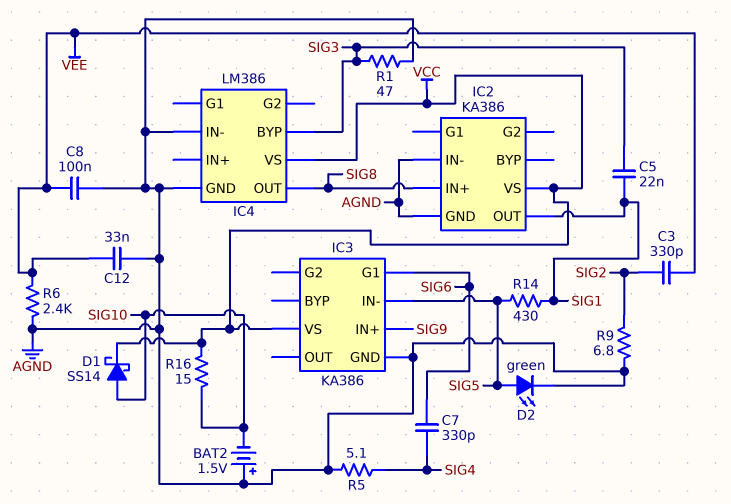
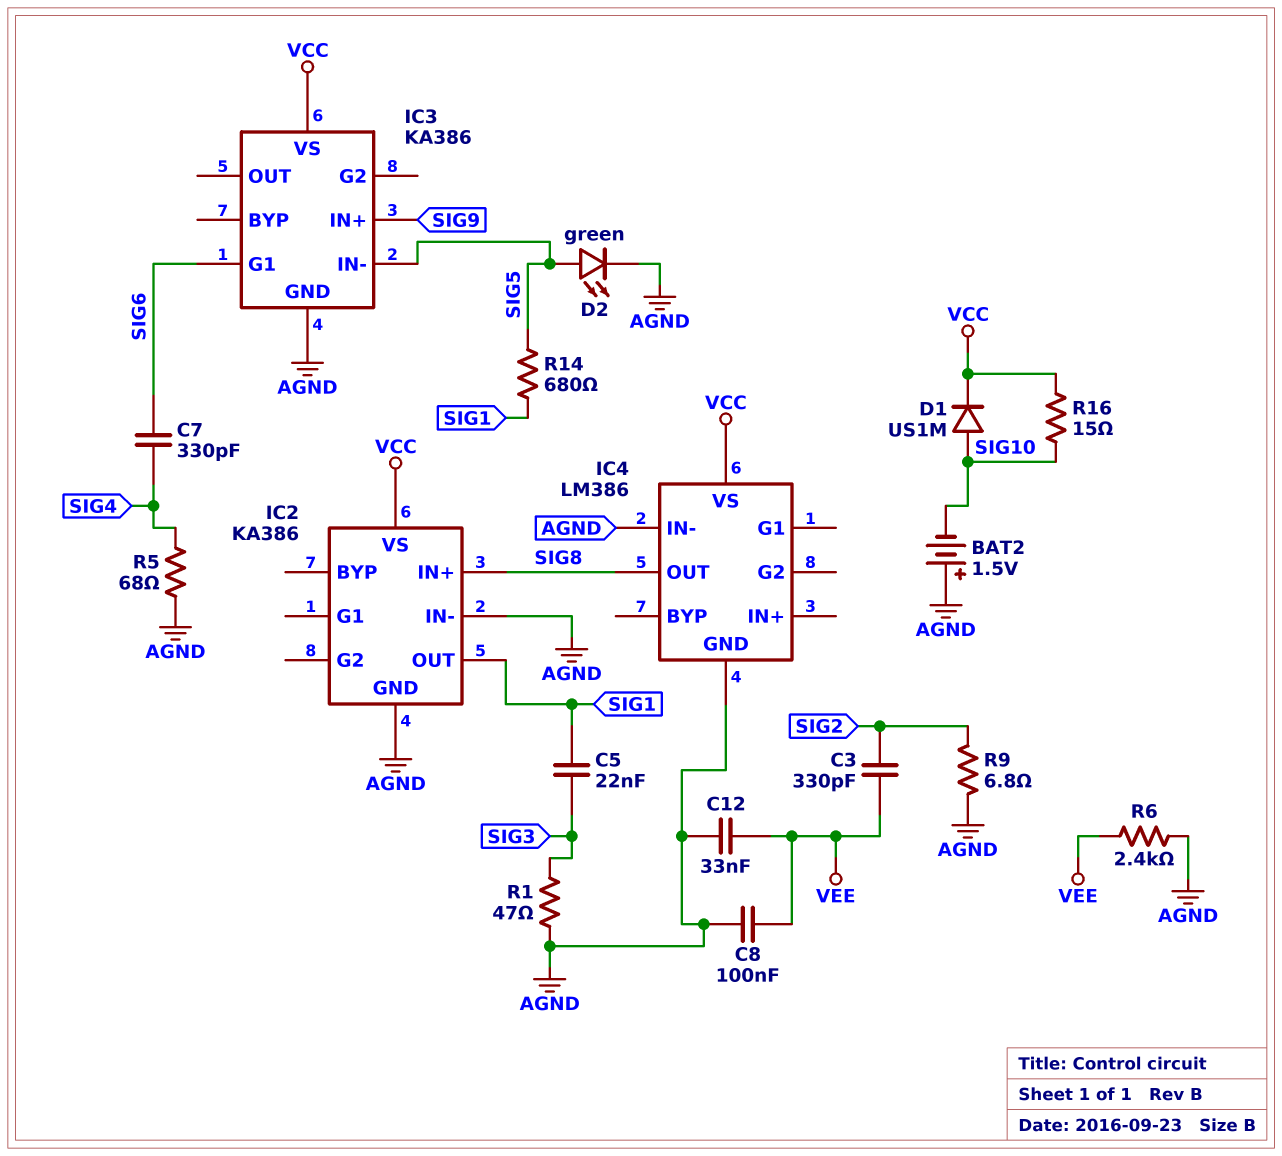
D1: schottky SS14 (A SIG10, K VCC) -> diode US1M (A SIG10, K VCC)
IC4 pin BYP: SIG3 -> none
R5: 5.1 (AGND, SIG4) -> 68 (AGND, SIG4)
R14: 430 (SIG1, SIG5) -> 680 (SIG1, SIG5)

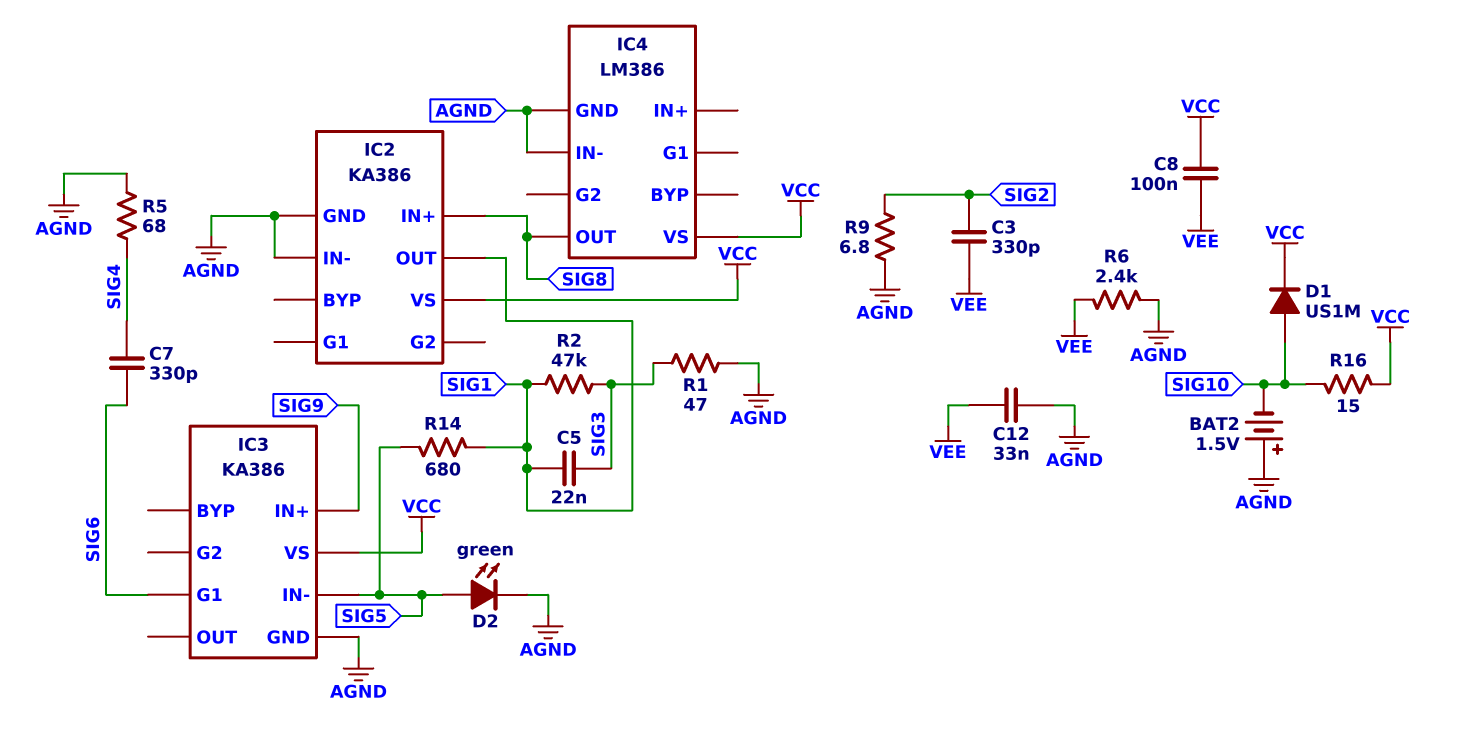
C8: 100nF (AGND, VEE) -> 100nF (VCC, VEE)
R2: none -> 47k (SIG1, SIG3)

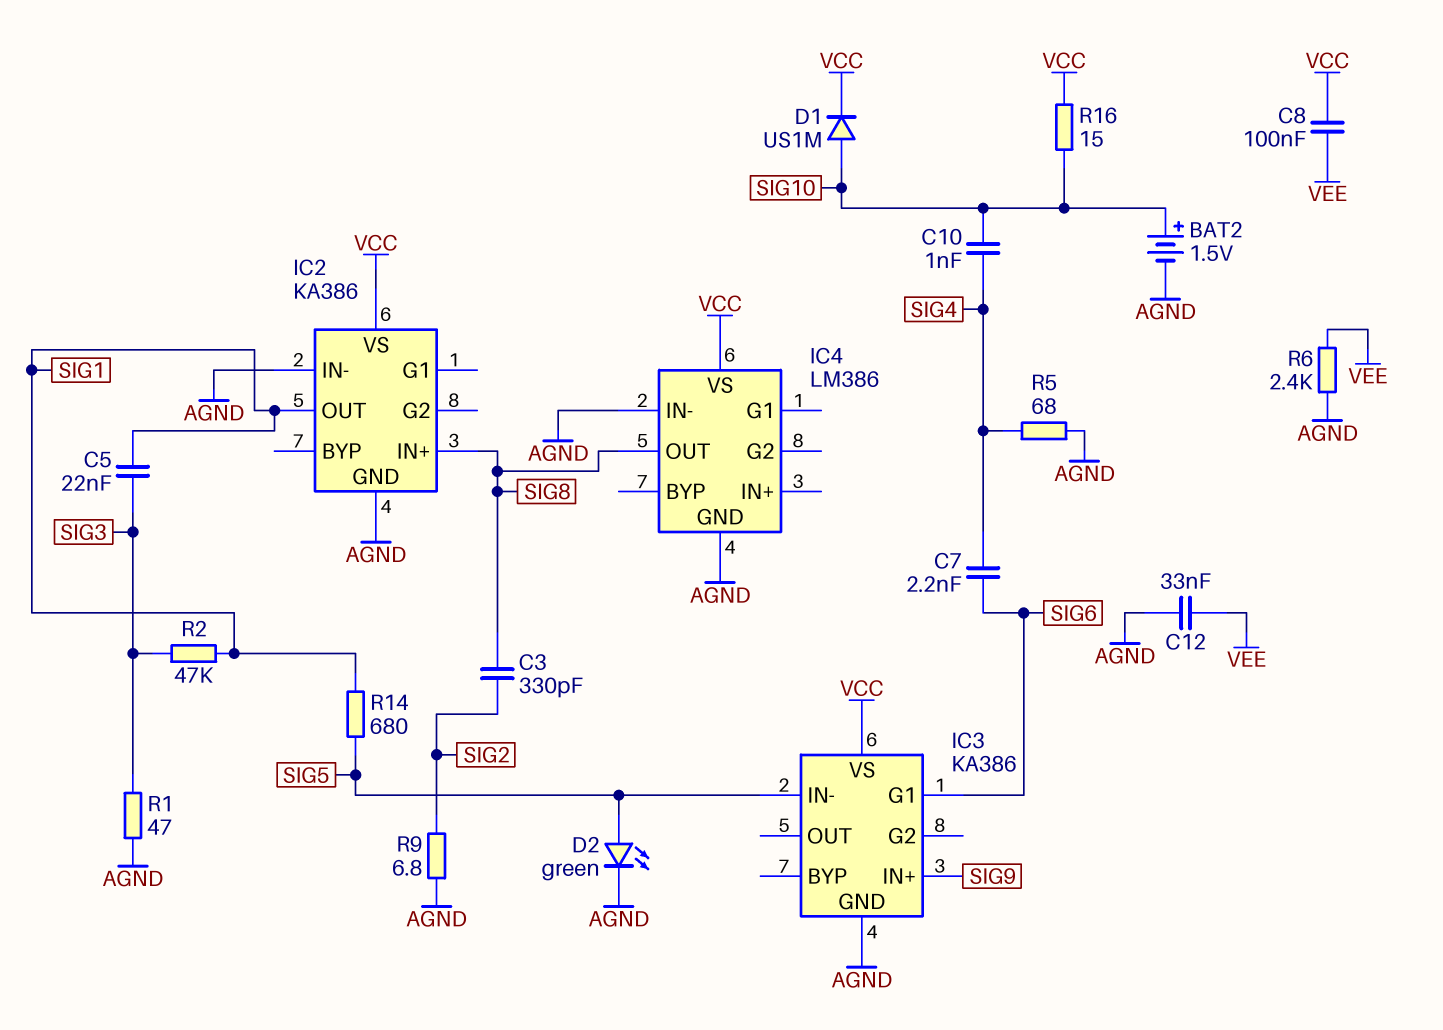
BAT2: 1.5V (plus AGND, minus SIG10) -> 1.5V (plus SIG10, minus AGND)
C3: 330pF (SIG2, VEE) -> 330pF (SIG2, SIG8)
C7: 330pF (SIG4, SIG6) -> 2.2nF (SIG4, SIG6)
C10: none -> 1nF (SIG4, SIG10)

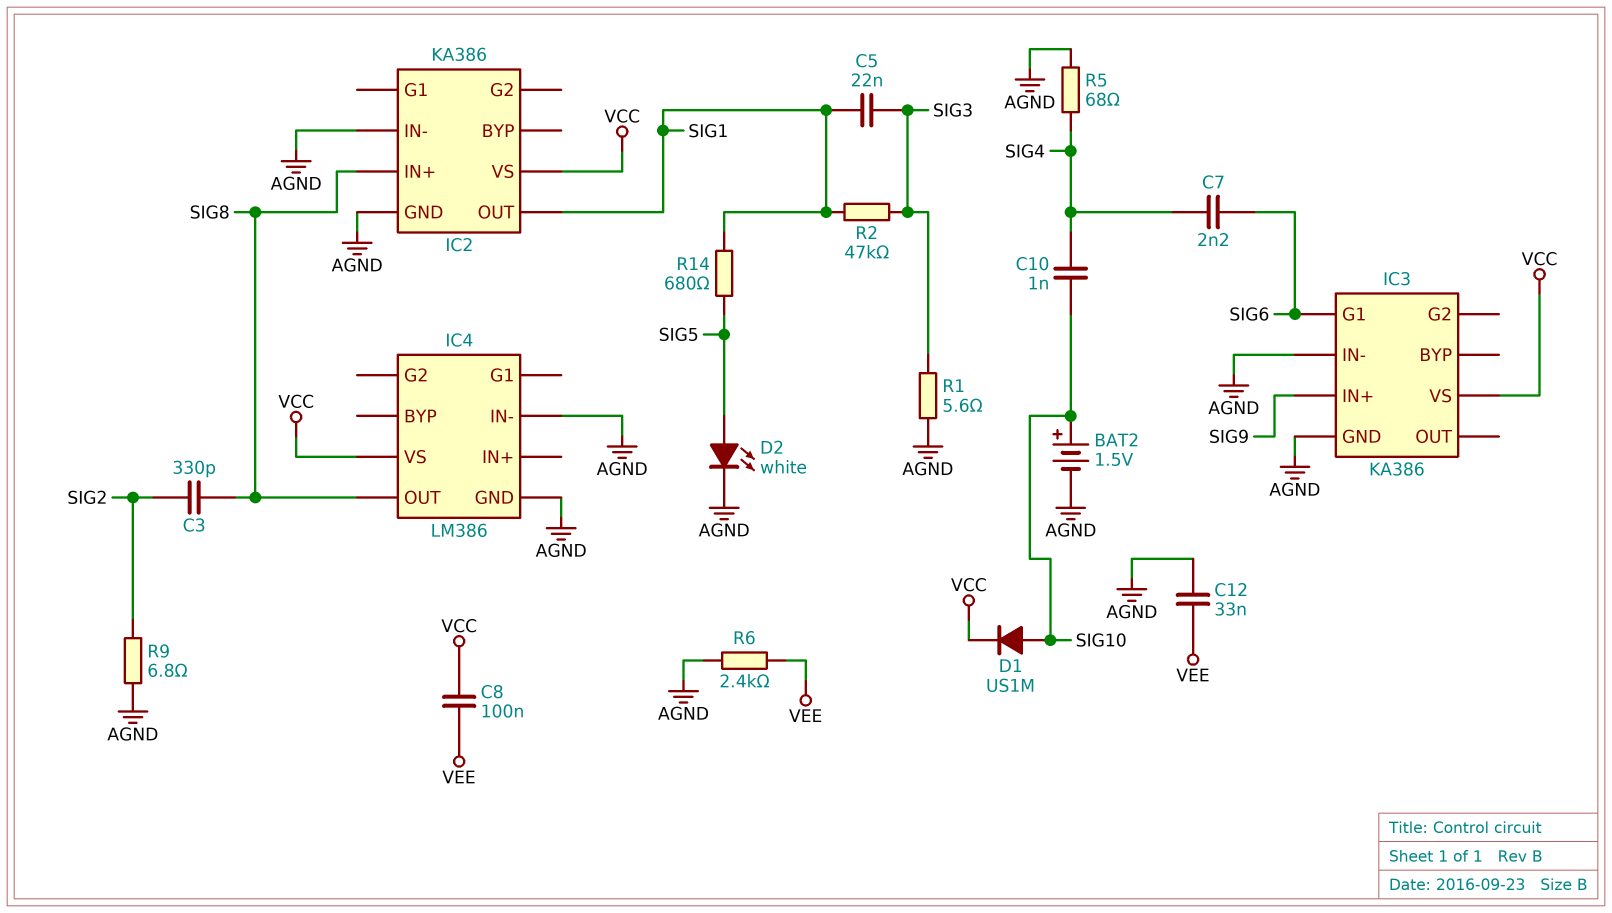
D2: LED green (A SIG5, K AGND) -> LED white (A SIG5, K AGND)
IC3 pin IN-: SIG5 -> AGND
R1: 47 (AGND, SIG3) -> 5.6 (AGND, SIG3)
R16: 15 (SIG10, VCC) -> none

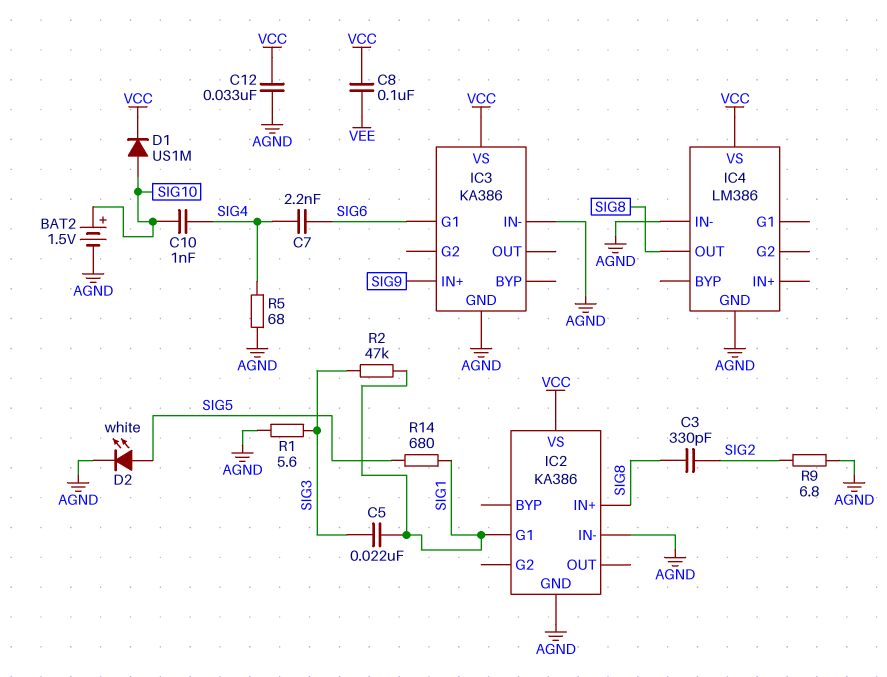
C12: 33nF (AGND, VEE) -> 33nF (AGND, VCC)
IC2 pin G1: none -> SIG1
IC2 pin OUT: SIG1 -> none
R6: 2.4k (AGND, VEE) -> none

